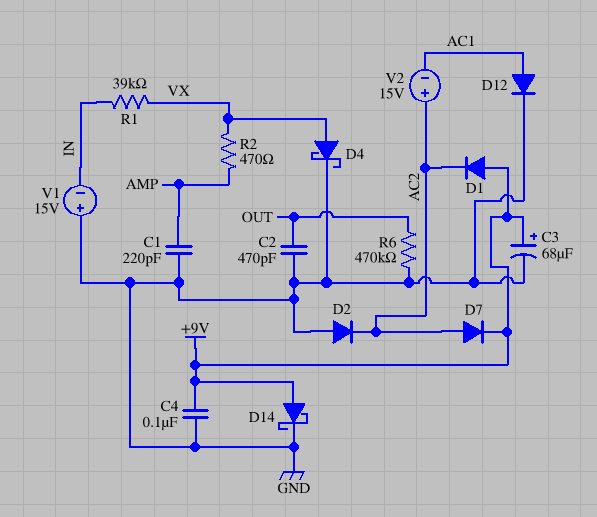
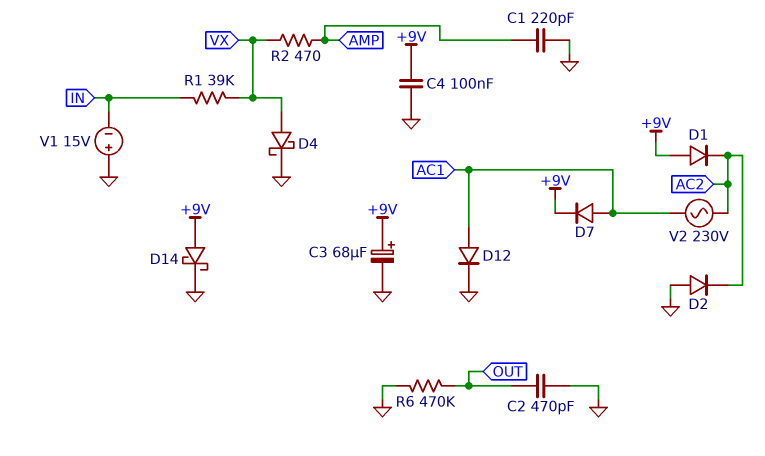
D7: diode (A AC2, K +9V) -> diode (A AC1, K +9V)
V2: 15V (plus AC2, minus AC1) -> AC 230V (AC1, AC2)

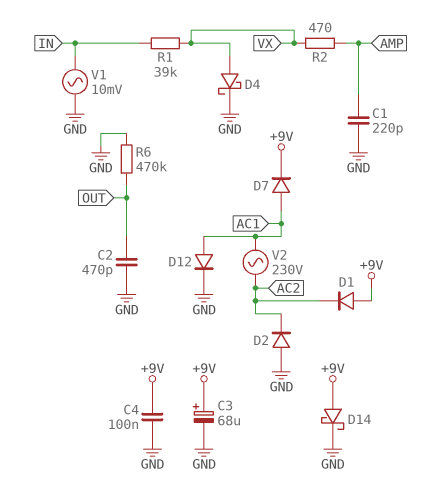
V1: 15V (plus GND, minus IN) -> AC 10mV (GND, IN)

